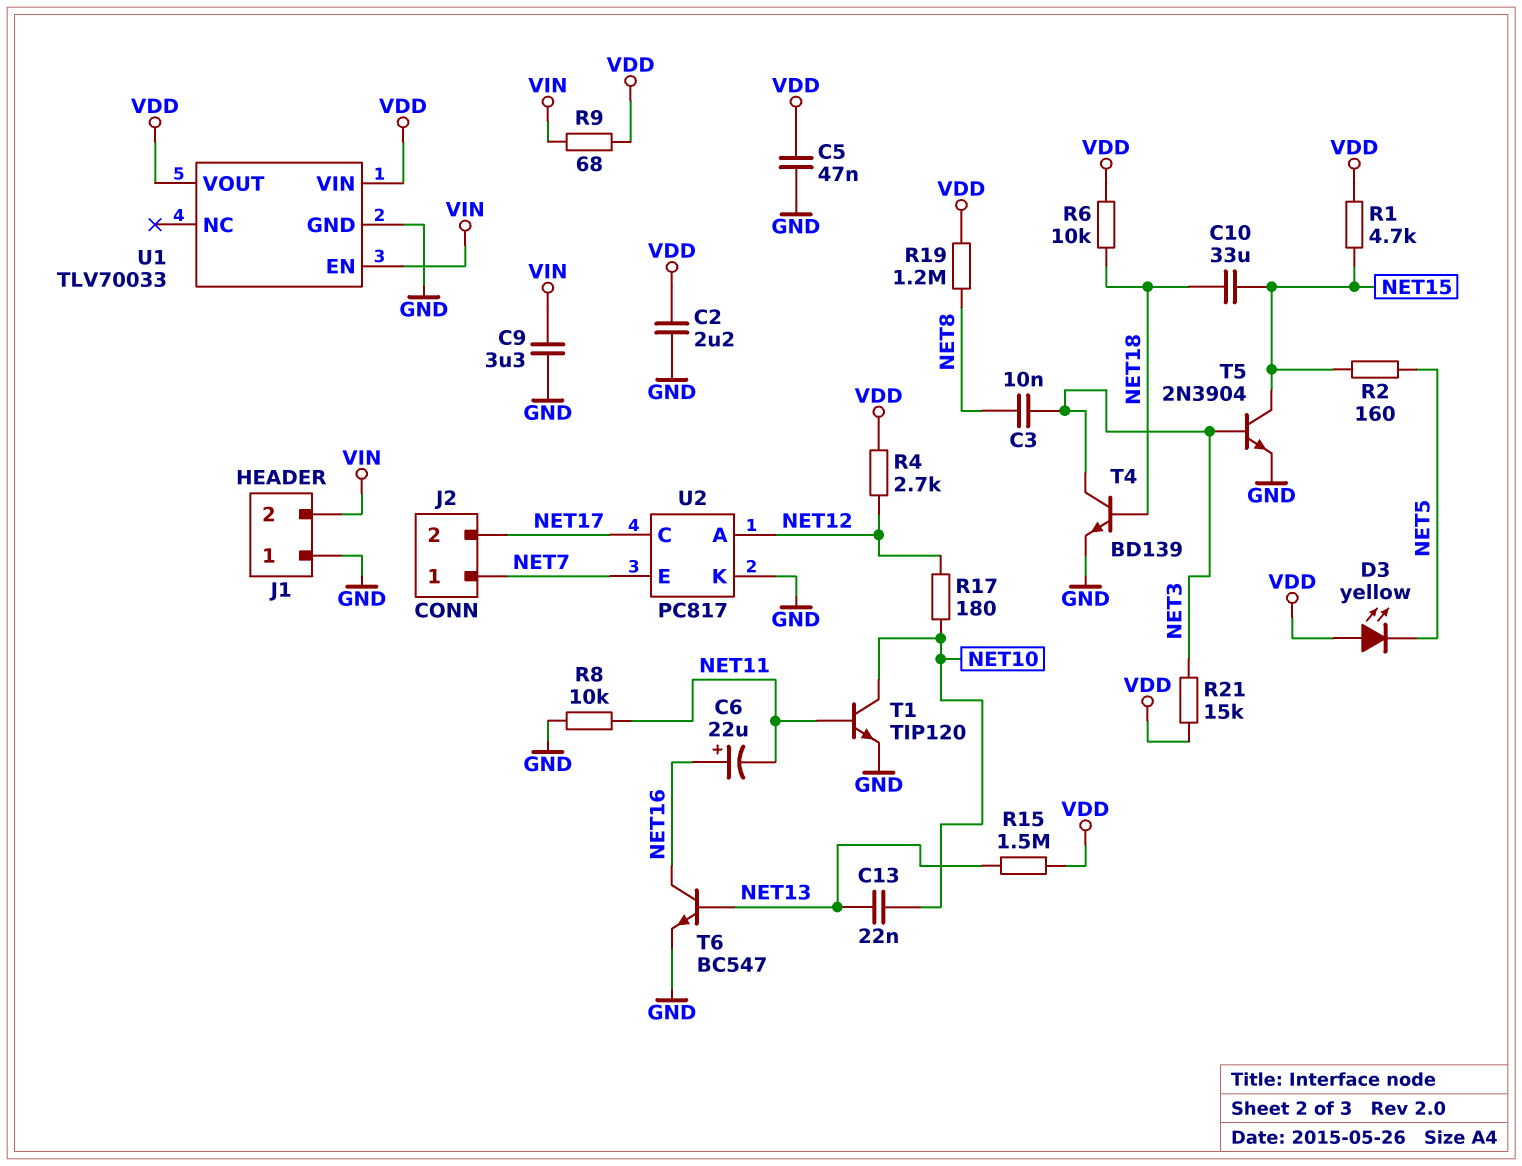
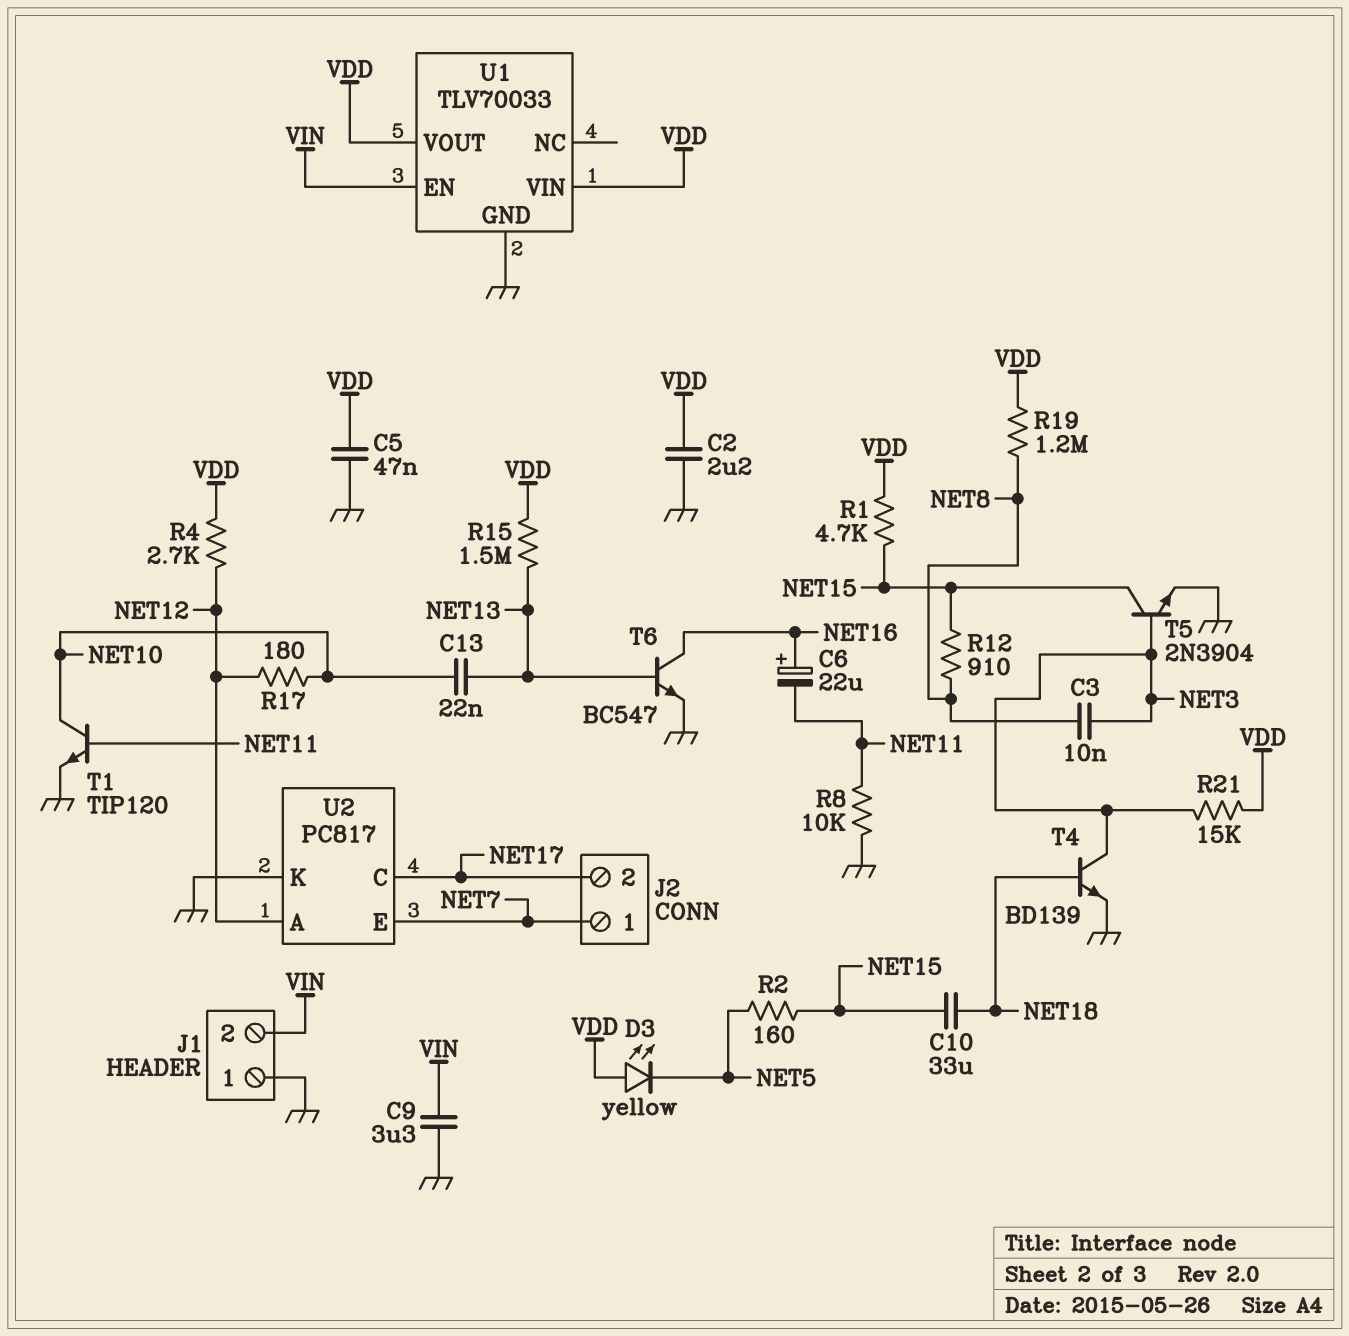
R6: 10k (NET18, VDD) -> none
R9: 68 (VDD, VIN) -> none
R12: none -> 910 (NET8, NET15)

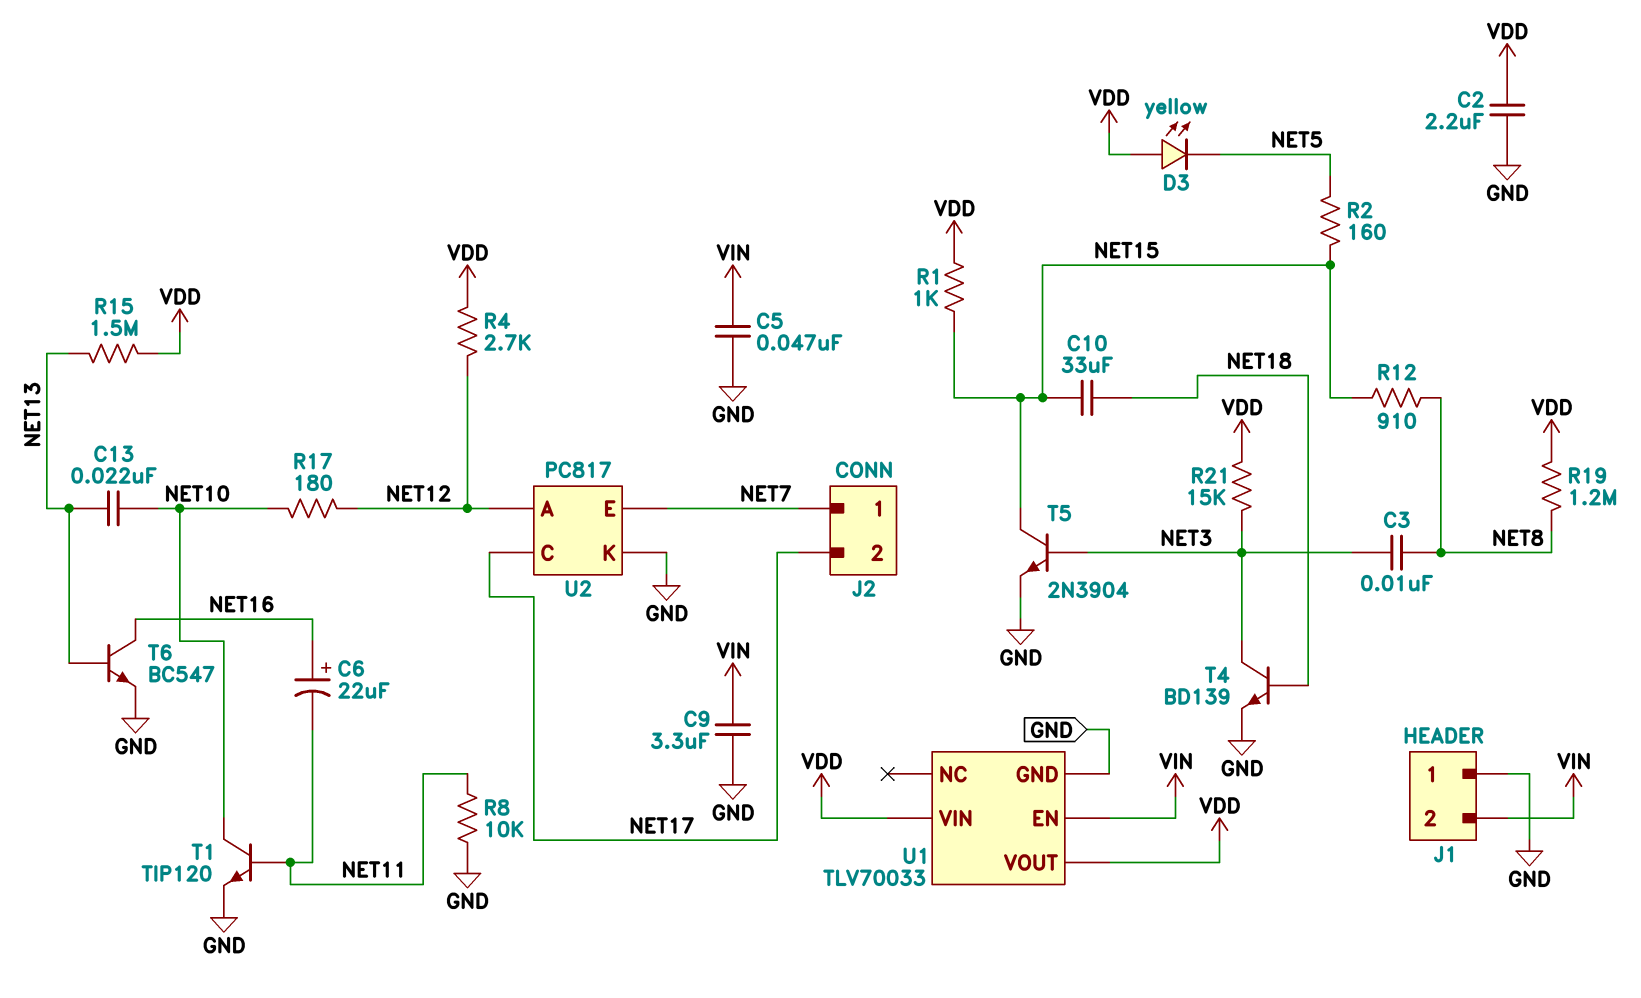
C5: 47nF (GND, VDD) -> 47nF (GND, VIN)
R1: 4.7k (NET15, VDD) -> 1k (NET15, VDD)

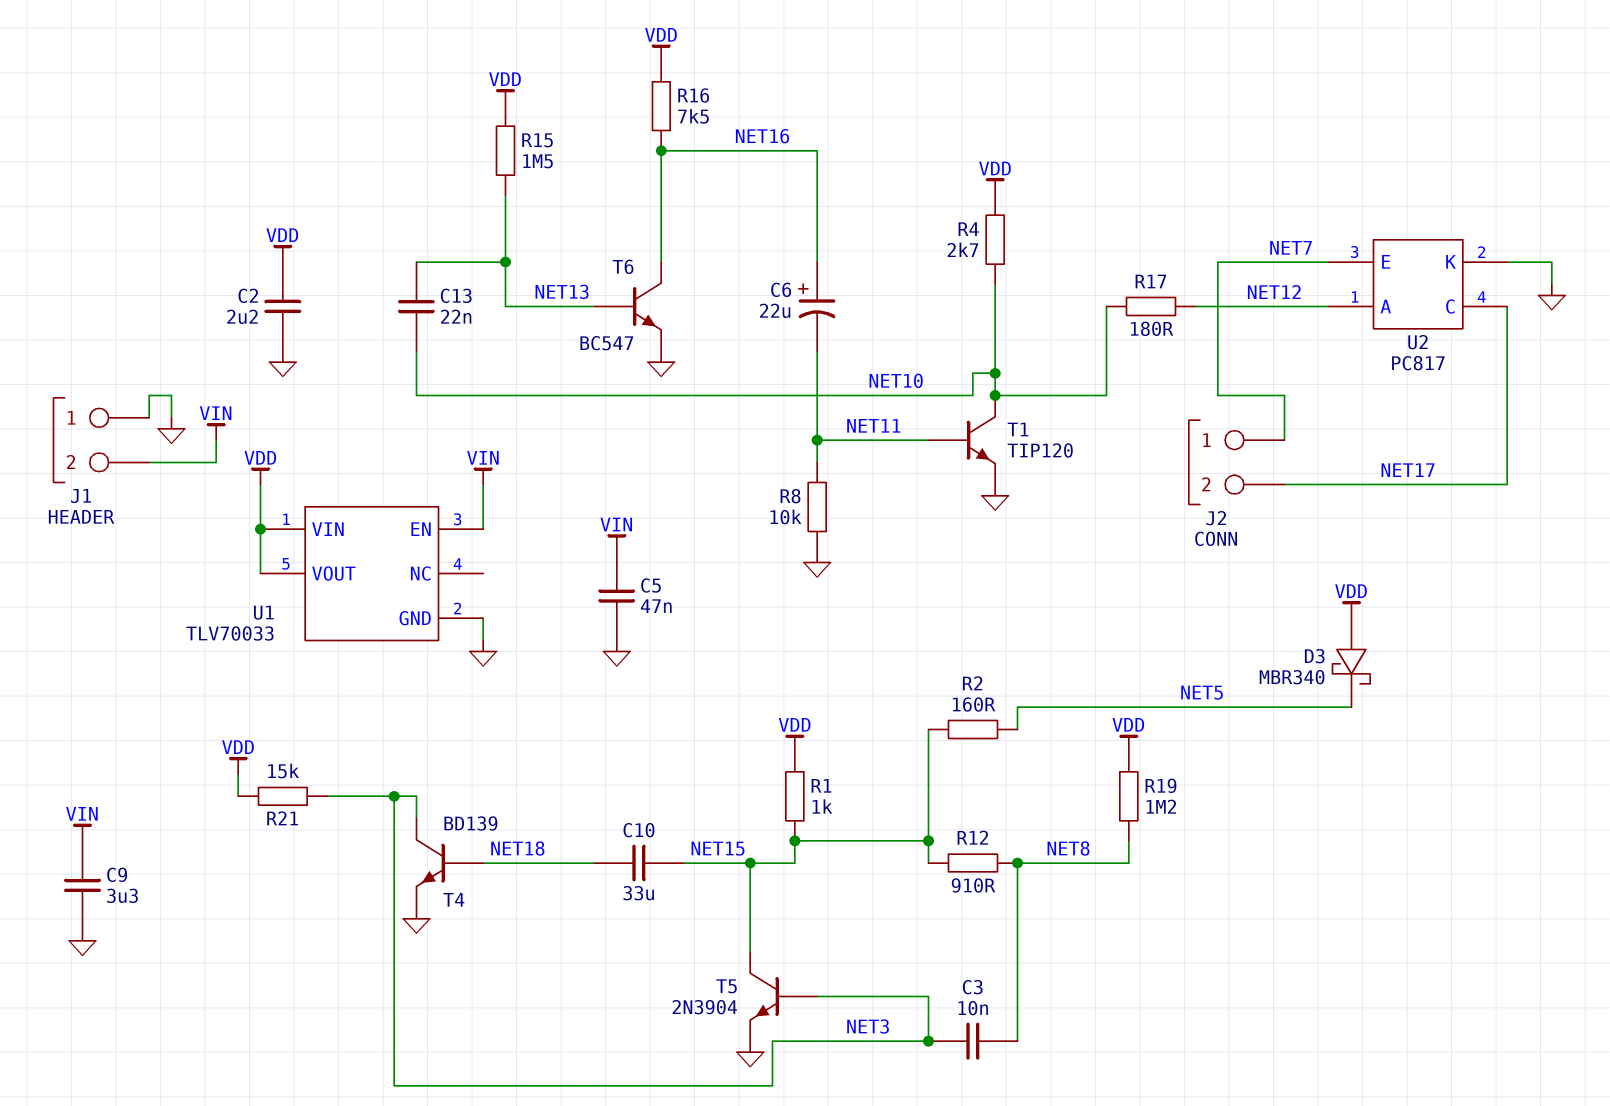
D3: LED yellow (A VDD, K NET5) -> schottky MBR340 (A VDD, K NET5)
R4: 2.7k (NET12, VDD) -> 2.7k (NET10, VDD)
R16: none -> 7.5k (NET16, VDD)

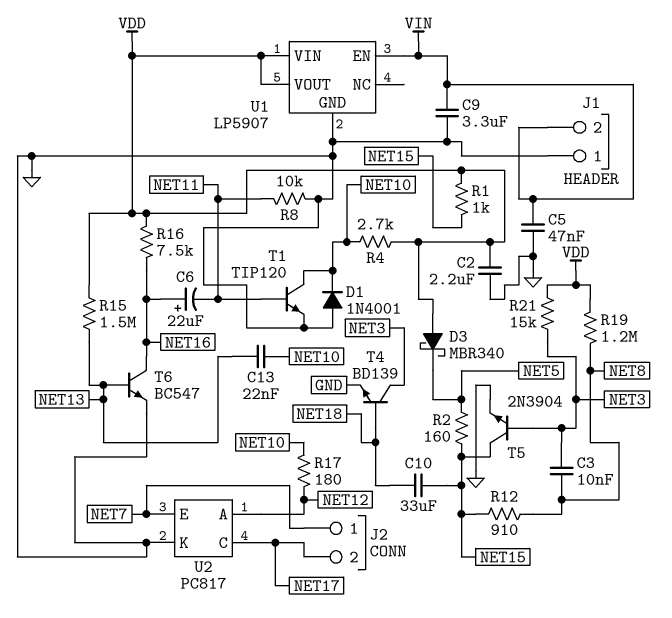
D1: none -> diode 1N4001 (A GND, K NET10)
U1: TLV70033 -> LP5907

